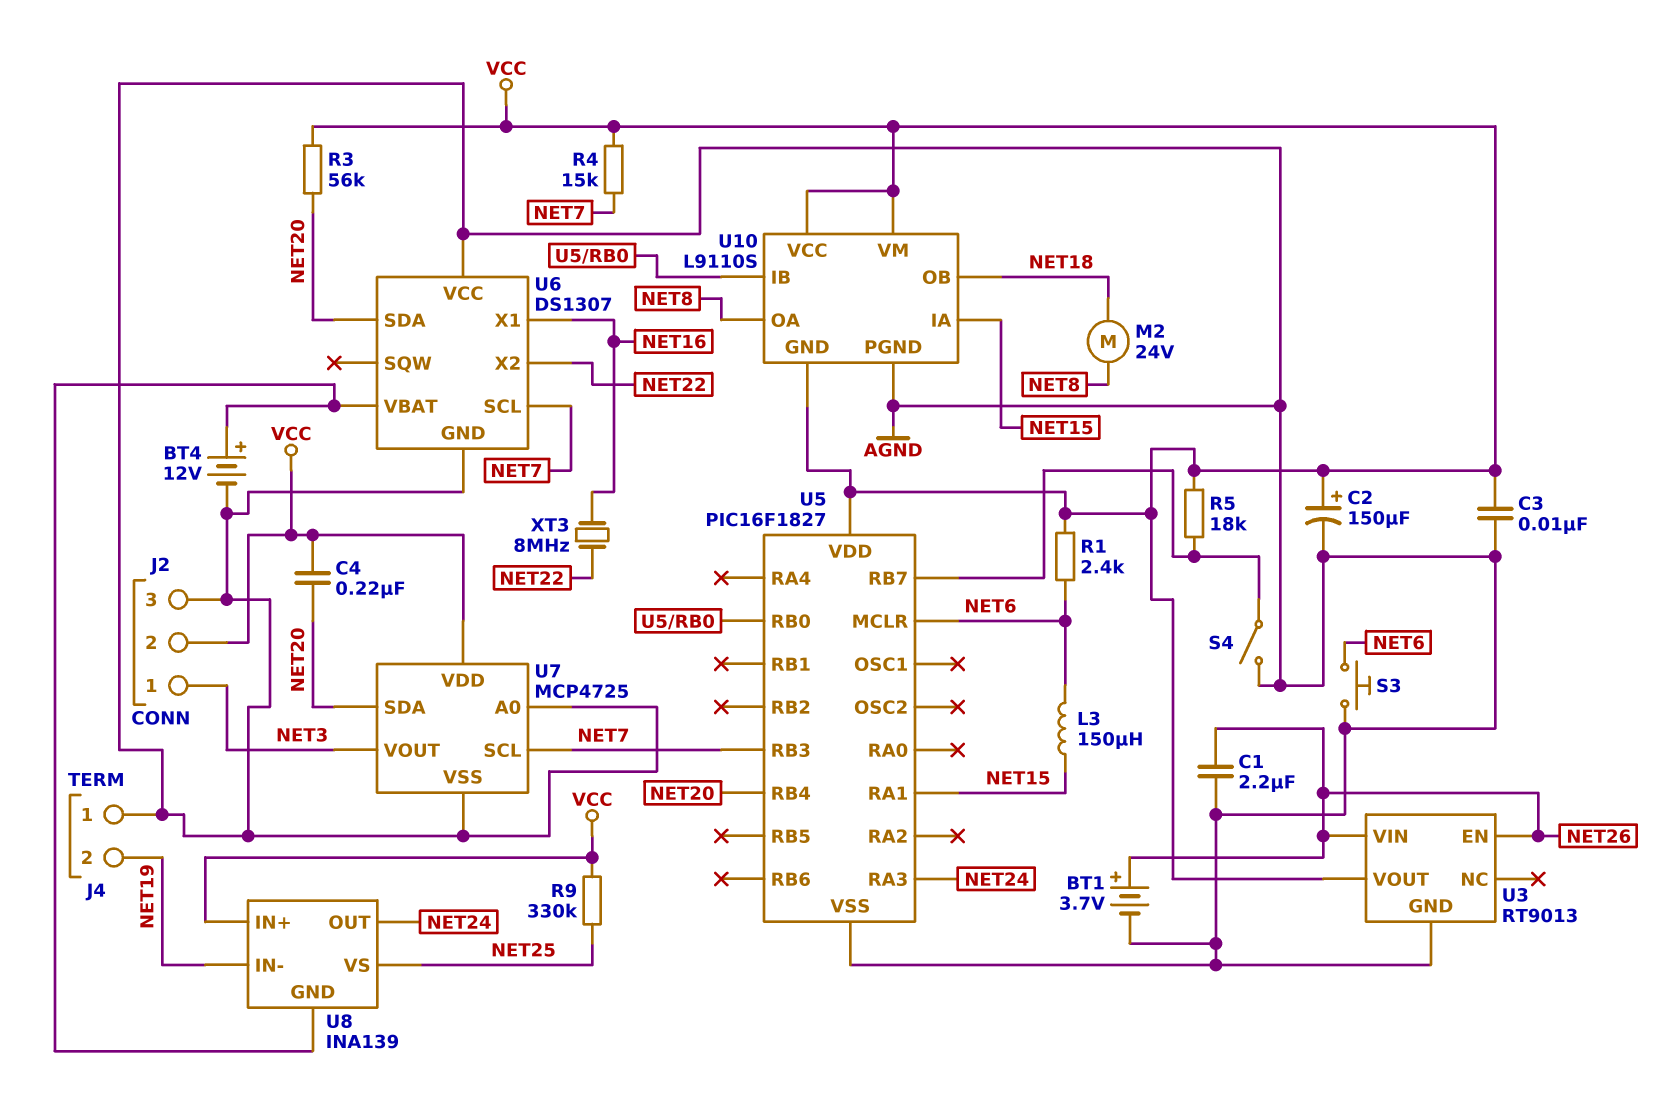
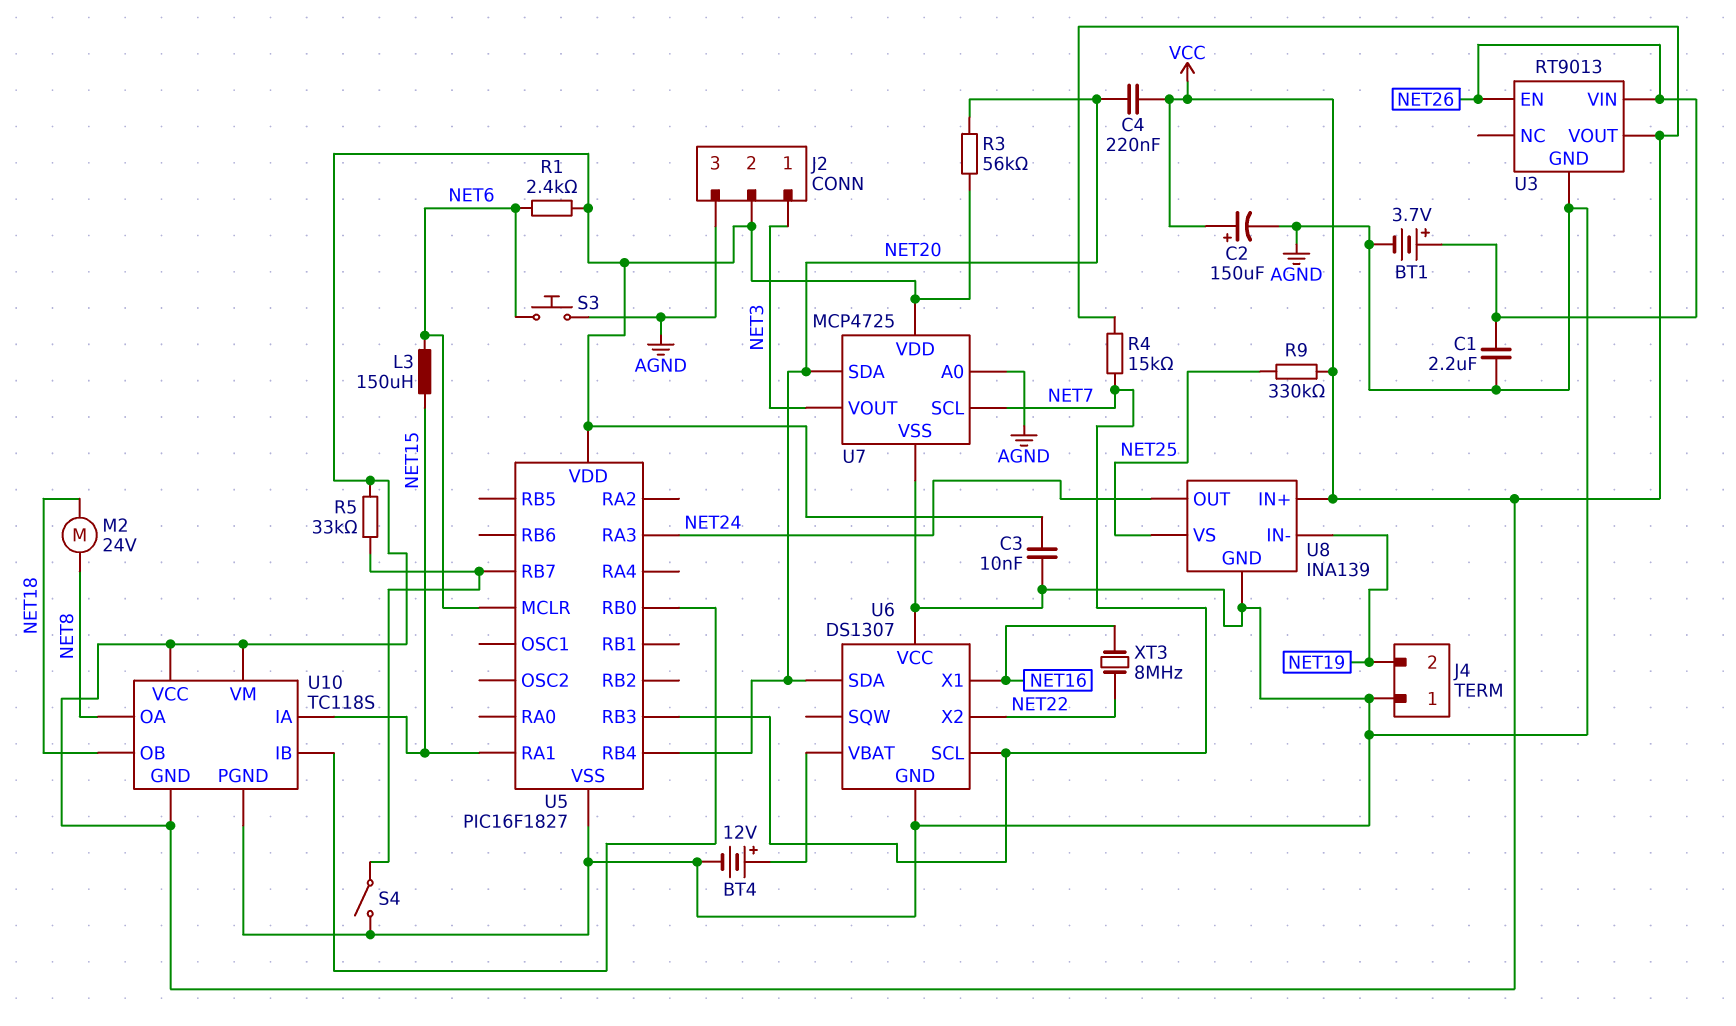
R5: 18k (U5/RB7, VCC) -> 33k (U5/RB7, VCC)
U8 pin GND: U6/VBAT -> AGND
U10: L9110S -> TC118S

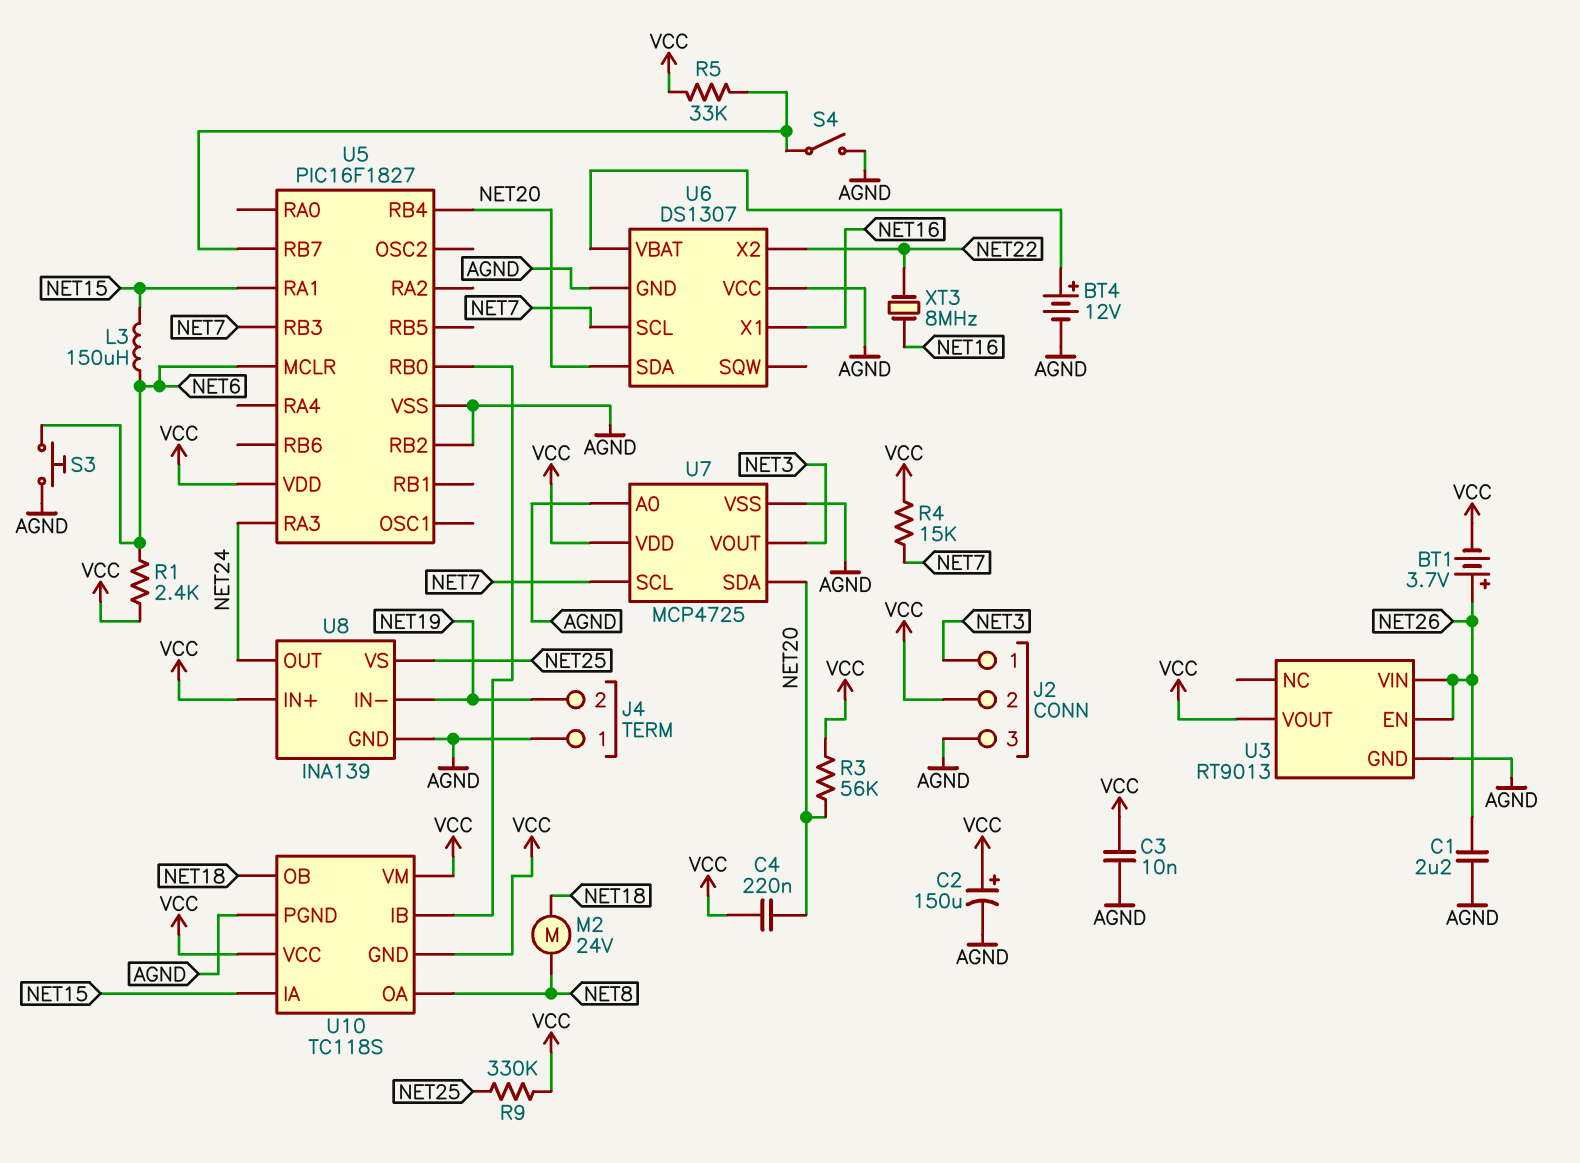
BT1: 3.7V (plus NET26, minus AGND) -> 3.7V (plus NET26, minus VCC)
U5 pin RB2: none -> AGND

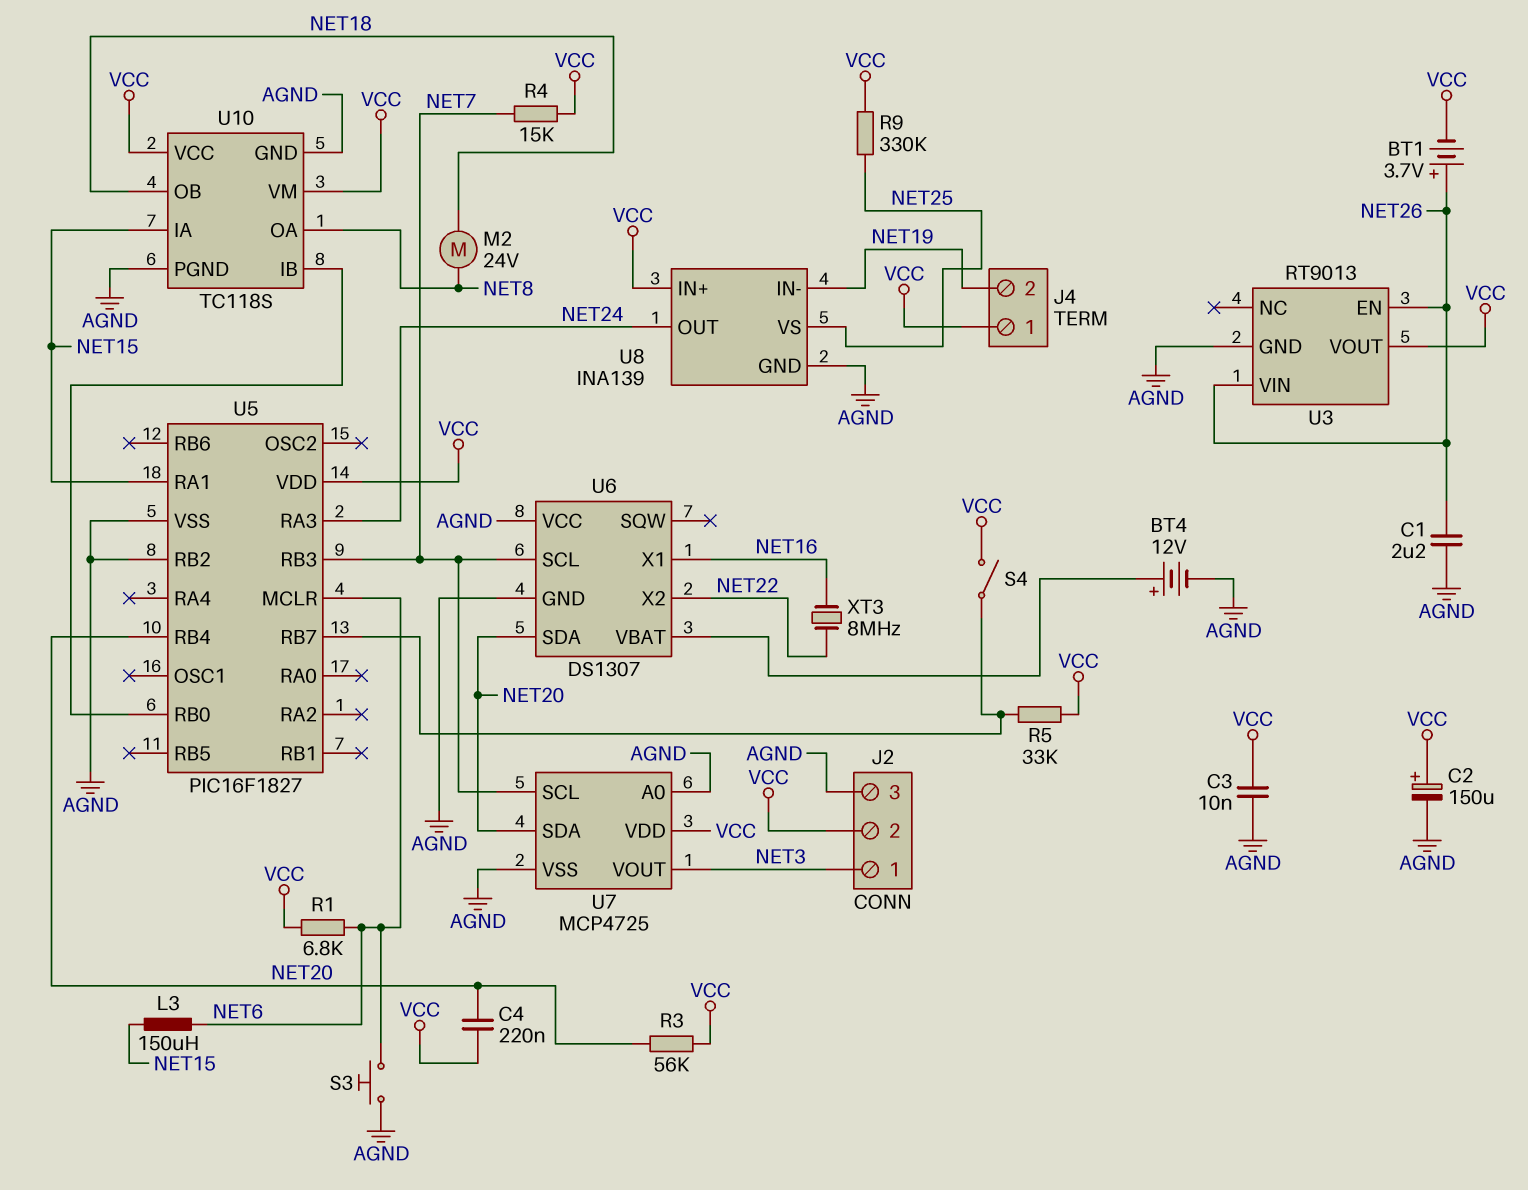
J4 pin 1: AGND -> VCC
R1: 2.4k (NET6, VCC) -> 6.8k (NET6, VCC)
S4: switch (AGND, U5/RB7) -> switch (U5/RB7, VCC)
U10 pin GND: VCC -> AGND

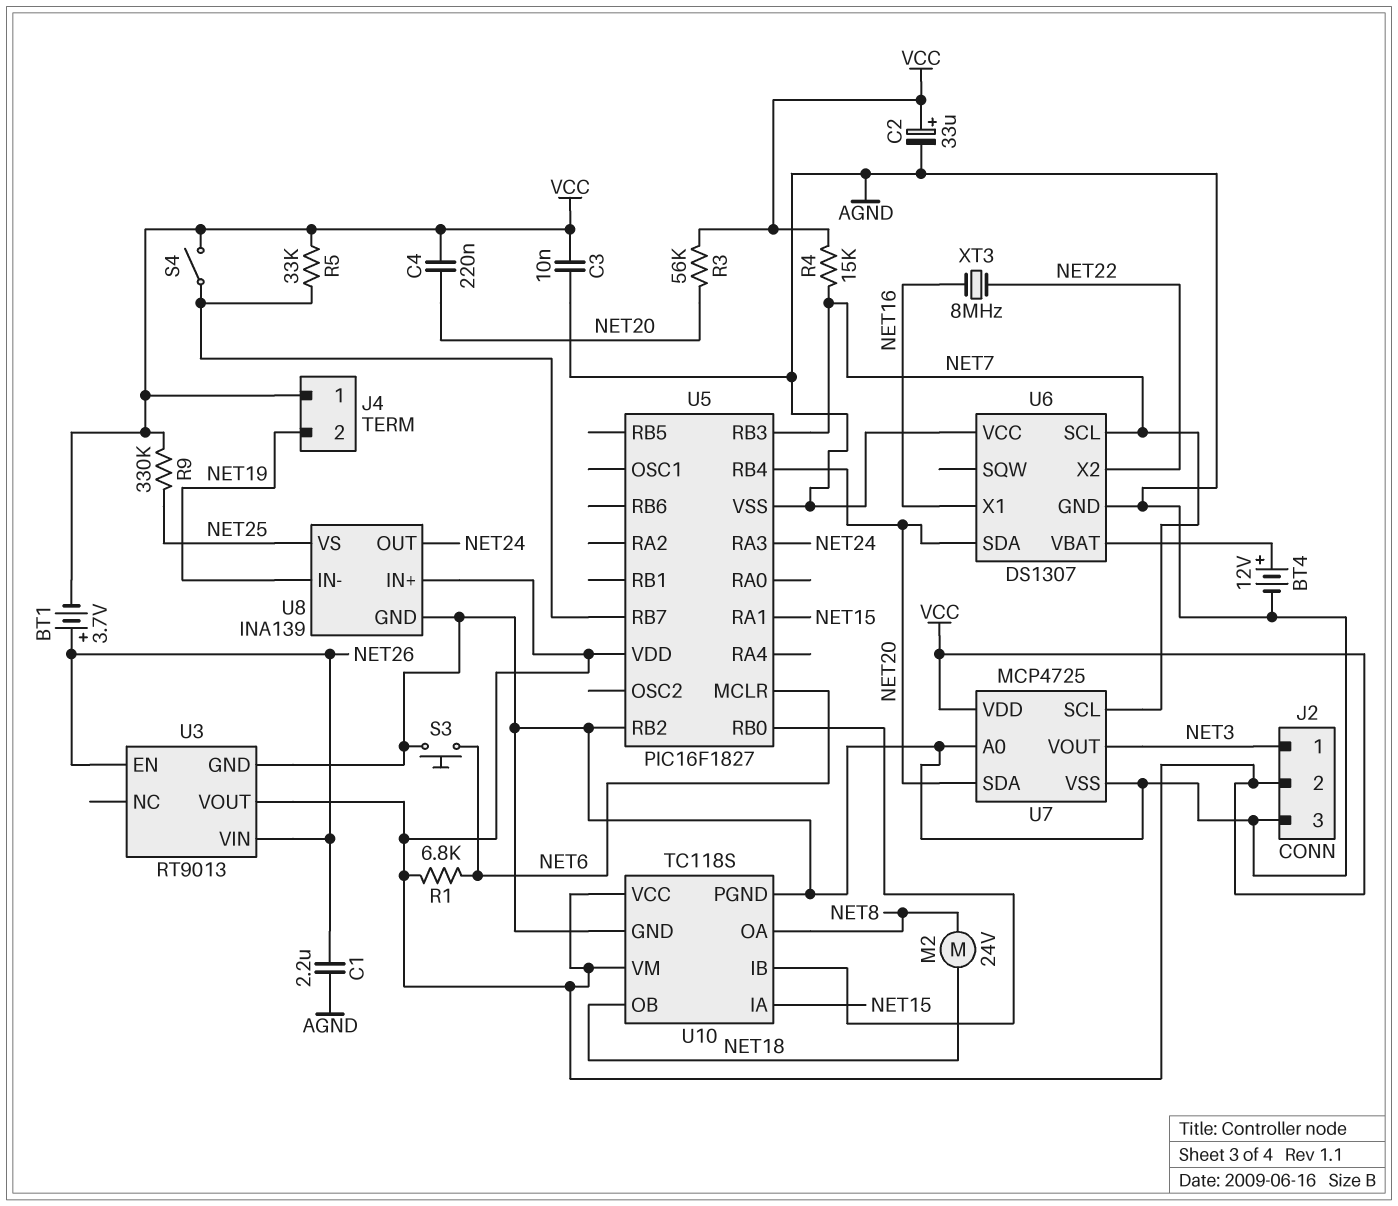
C2: 150uF (plus VCC, minus AGND) -> 33uF (plus VCC, minus AGND)
L3: 150uH (NET6, NET15) -> none

